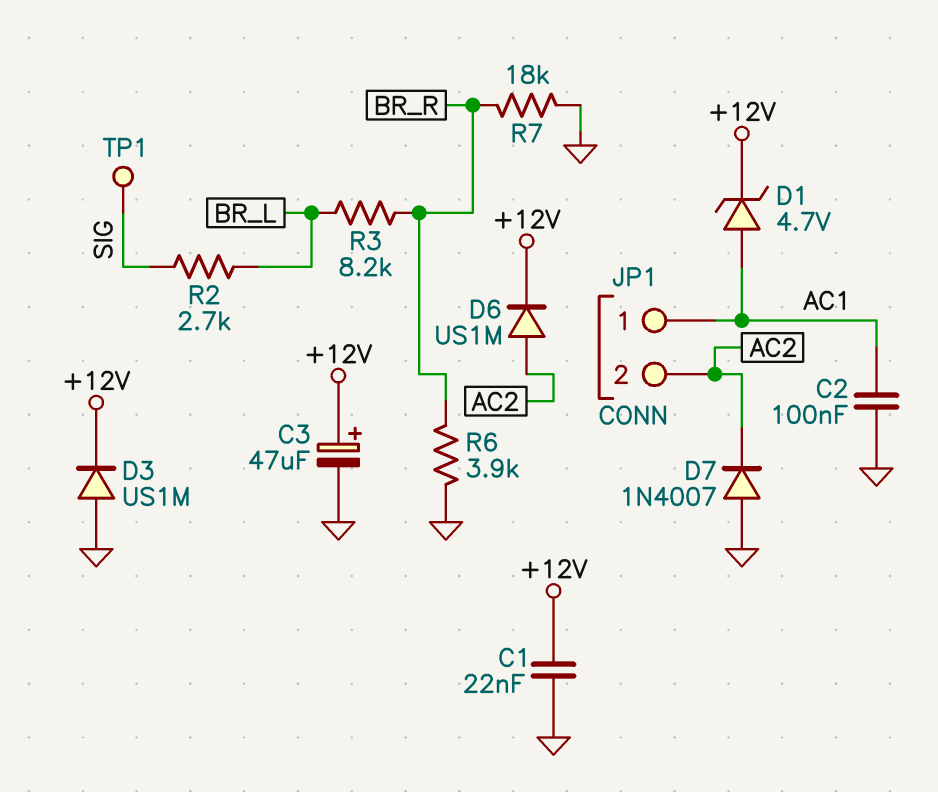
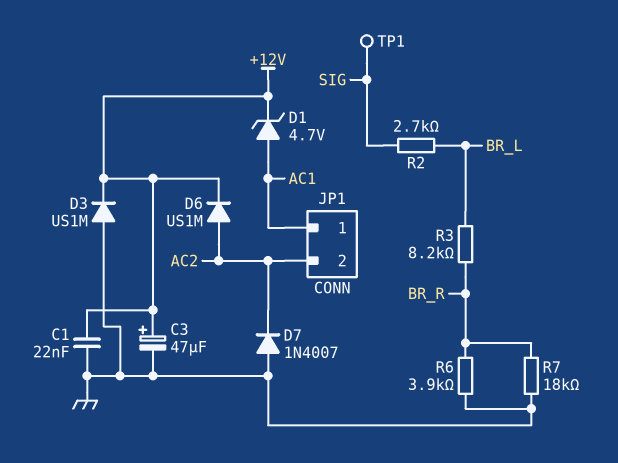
C2: 100nF (AC1, GND) -> none

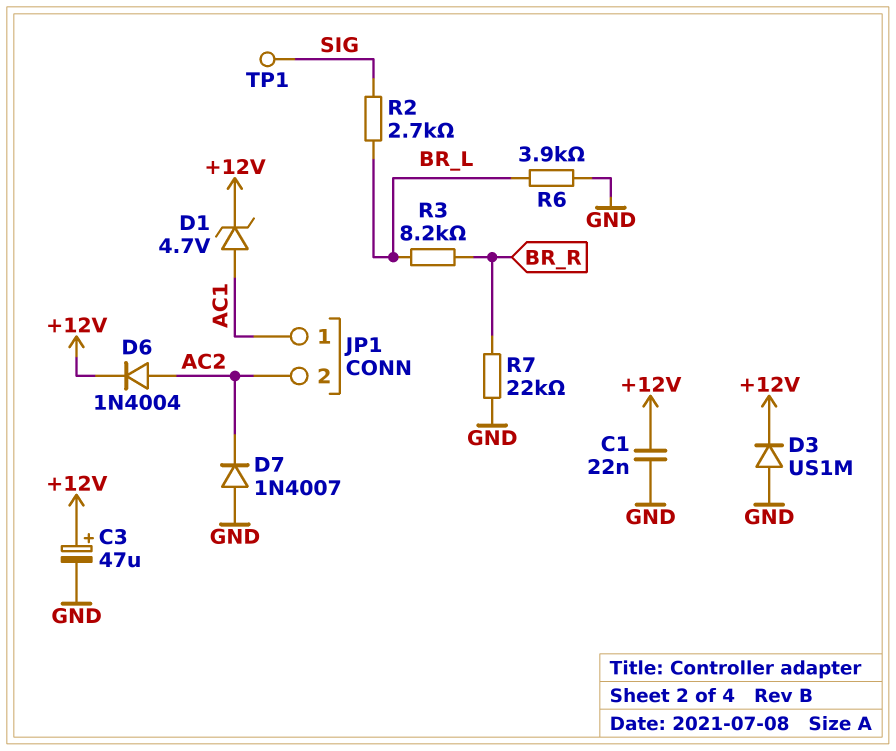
D6: diode US1M (A AC2, K +12V) -> diode 1N4004 (A AC2, K +12V)
R6: 3.9k (BR_R, GND) -> 3.9k (BR_L, GND)
R7: 18k (BR_R, GND) -> 22k (BR_R, GND)

